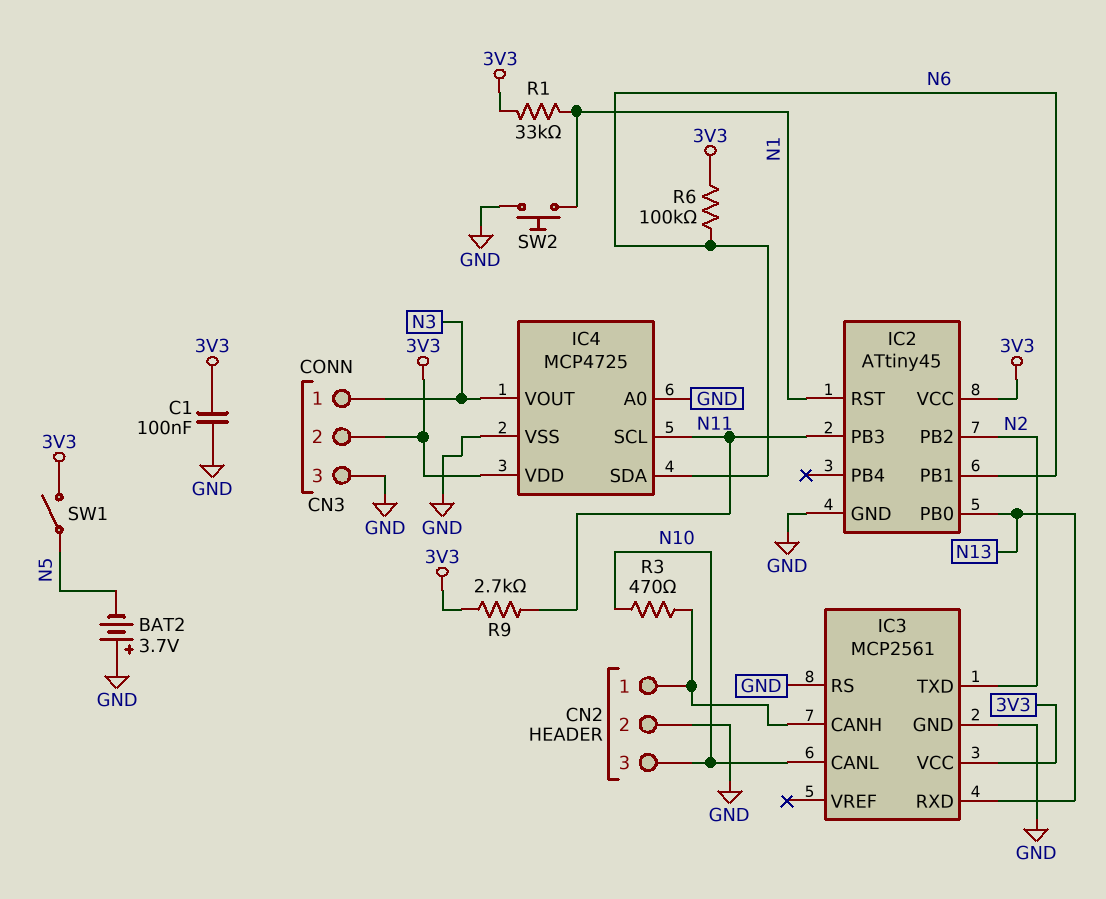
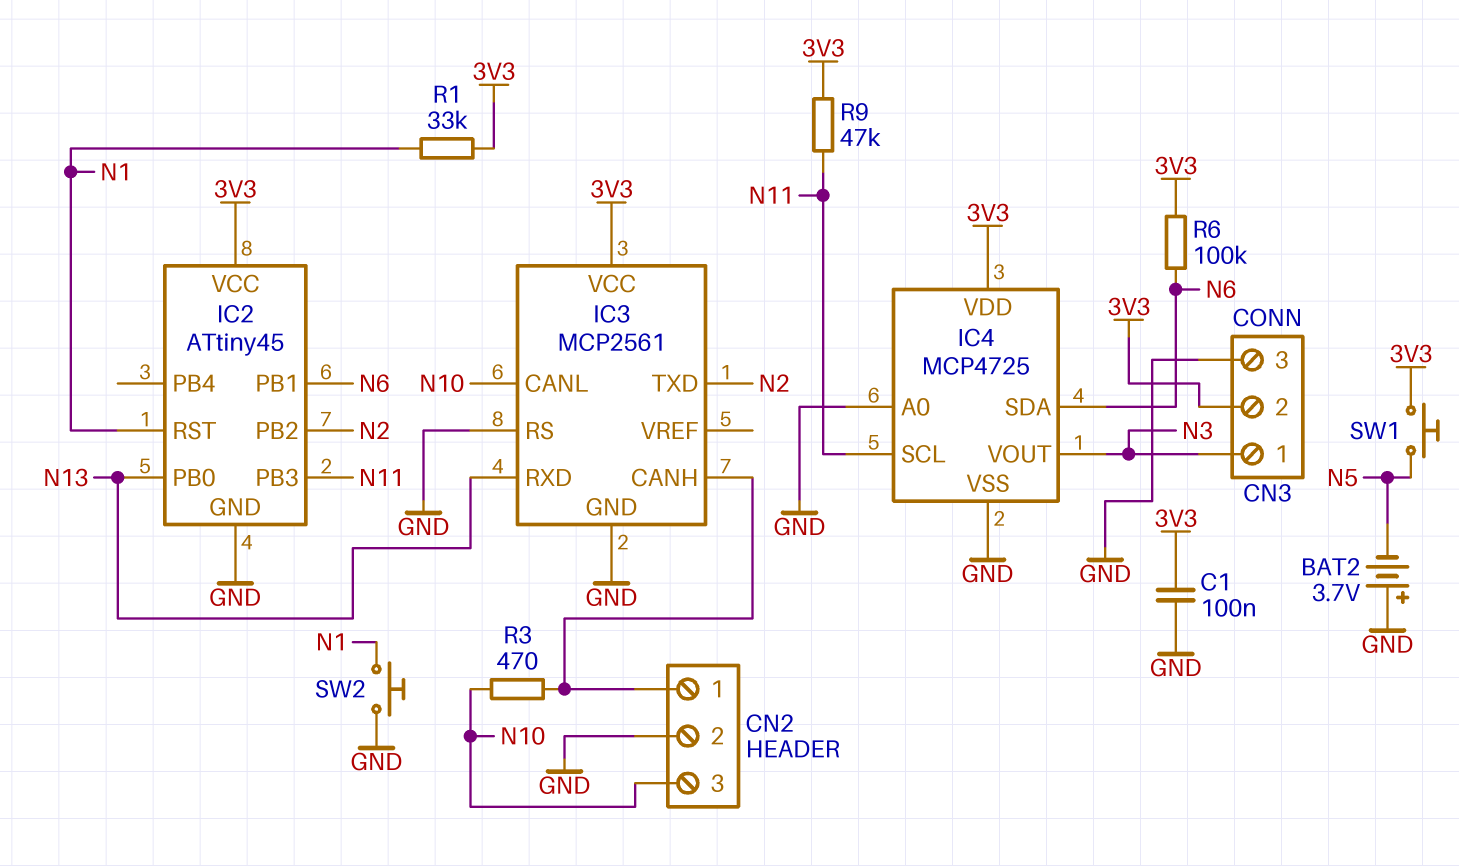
R9: 2.7k (3V3, N11) -> 47k (3V3, N11)
SW1: switch (3V3, N5) -> button (3V3, N5)

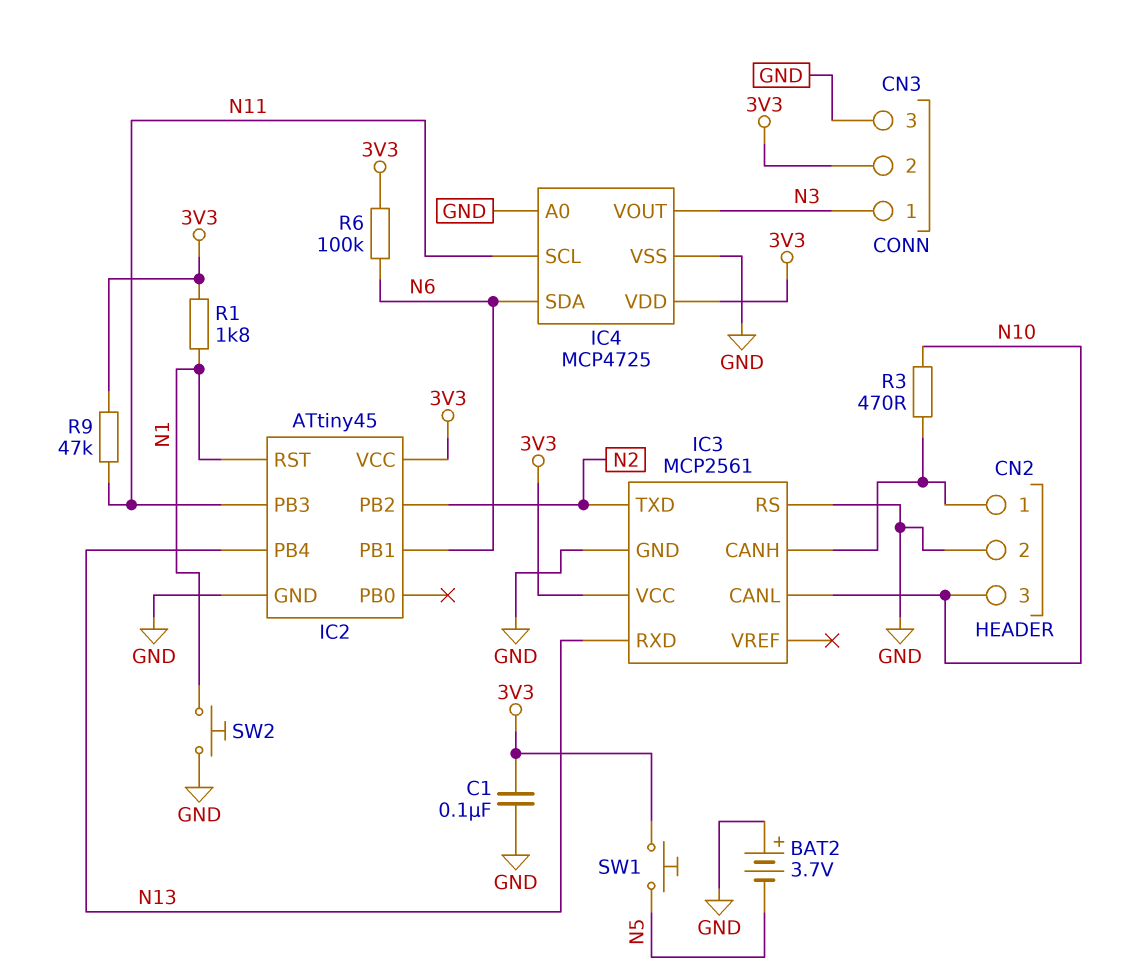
IC2 pin PB0: N13 -> none
IC2 pin PB4: none -> N13
R1: 33k (3V3, N1) -> 1.8k (3V3, N1)

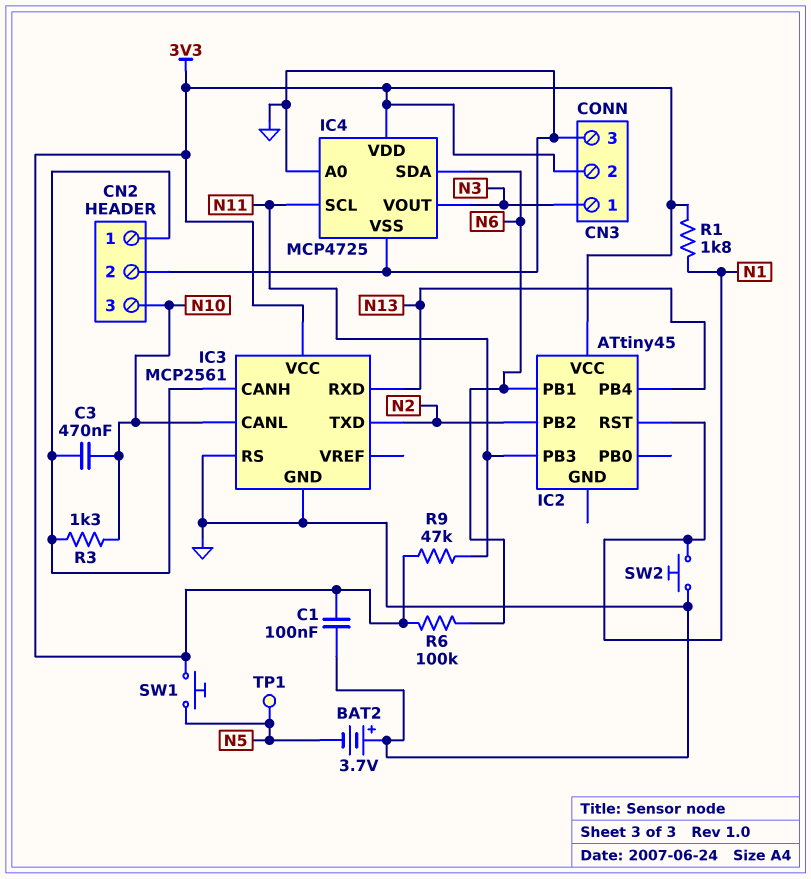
C3: none -> 470nF (CN2/1, N10)
IC2 pin GND: GND -> none
R3: 470 (CN2/1, N10) -> 1.3k (CN2/1, N10)
TP1: none -> test point (N5)

